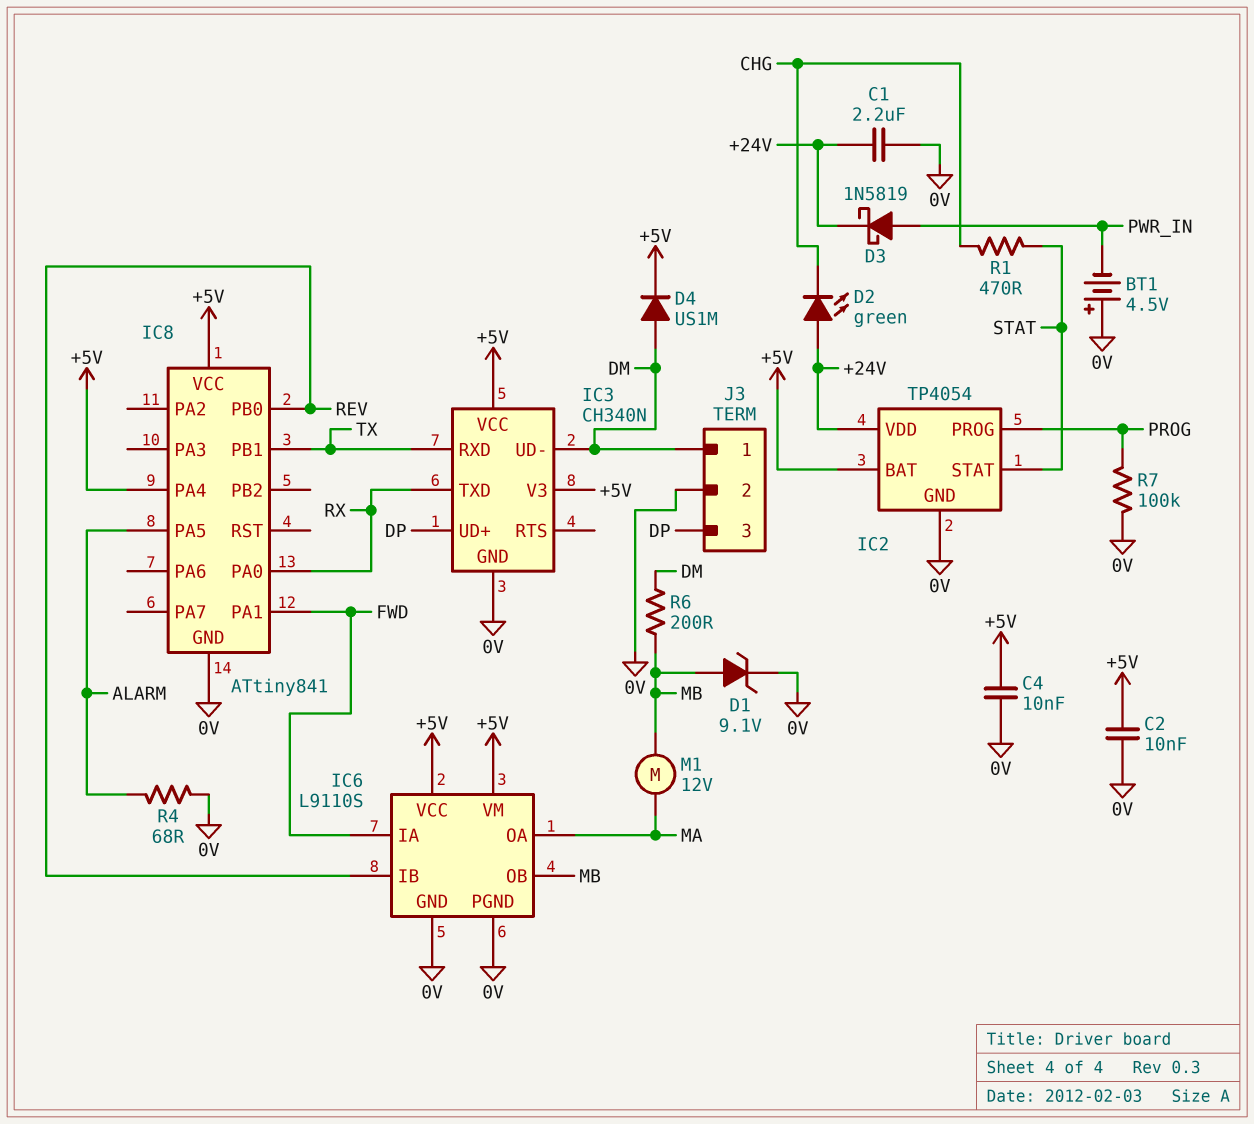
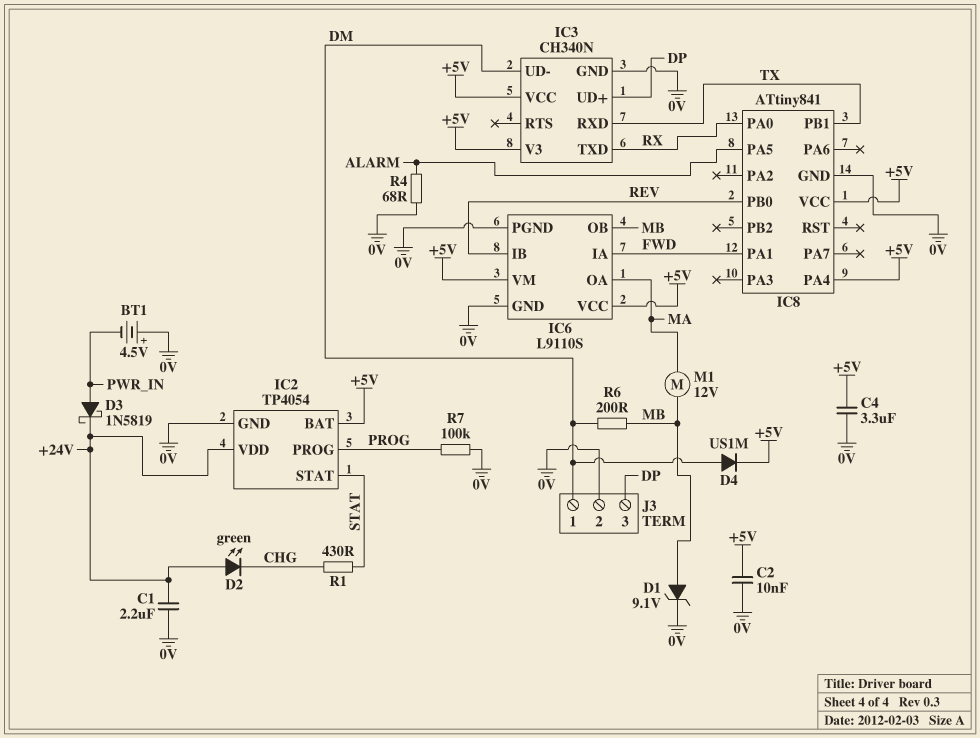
C4: 10nF (+5V, 0V) -> 3.3uF (+5V, 0V)
R1: 470 (CHG, STAT) -> 430 (CHG, STAT)

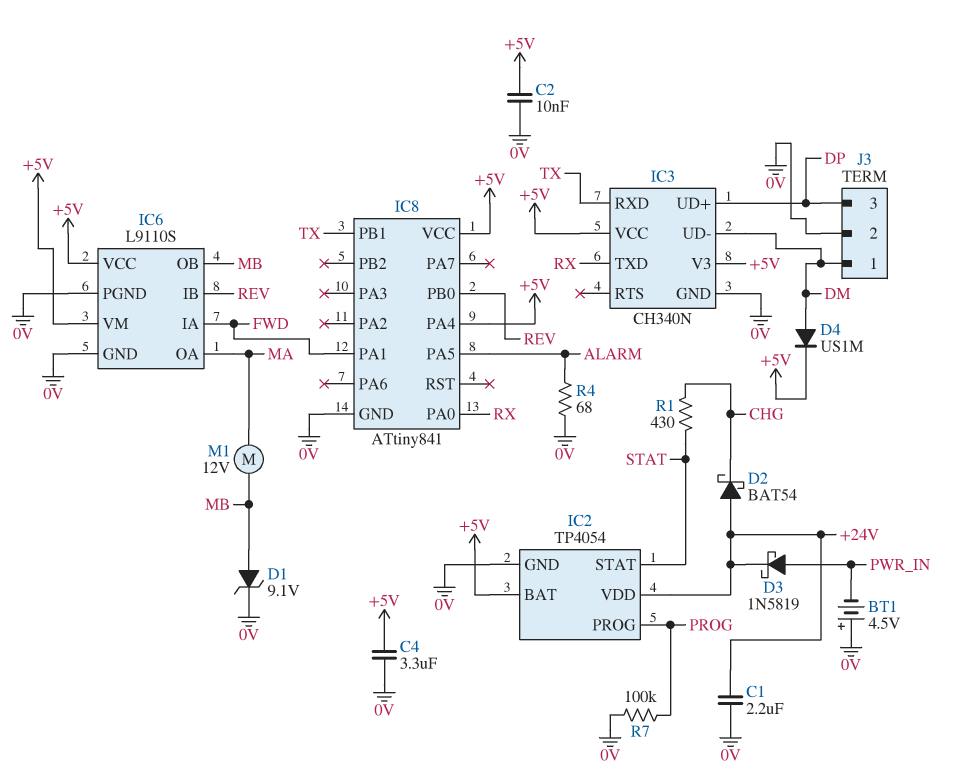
D2: LED green (A +24V, K CHG) -> schottky BAT54 (A +24V, K CHG)
R6: 200 (DM, MB) -> none

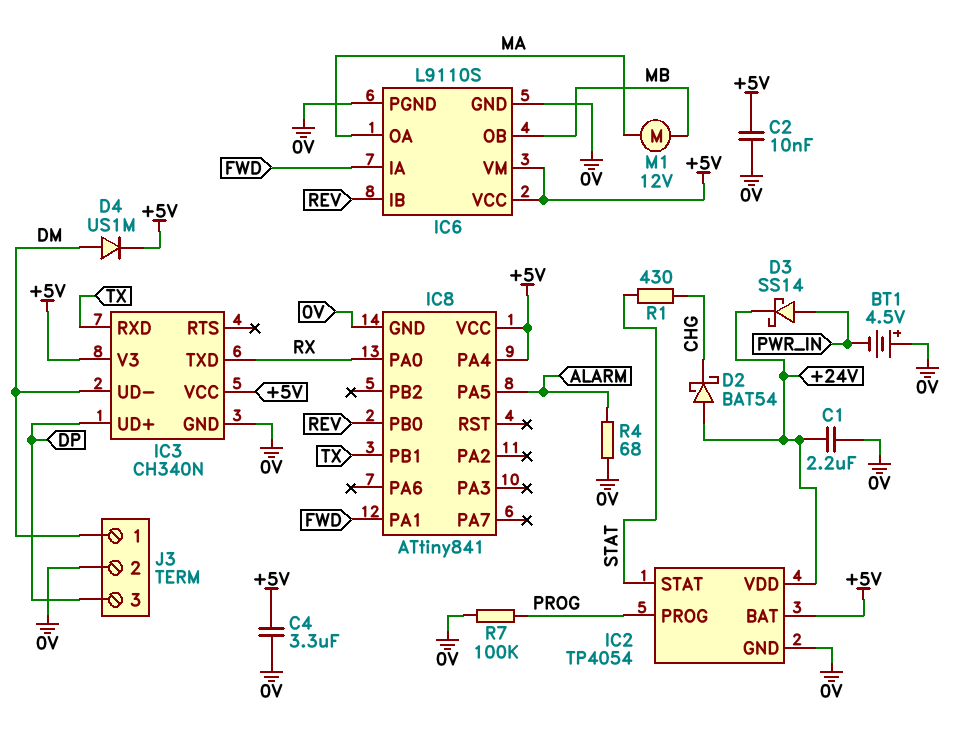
D1: zener 9.1V (A MB, K 0V) -> none
D3: schottky 1N5819 (A PWR_IN, K +24V) -> schottky SS14 (A PWR_IN, K +24V)

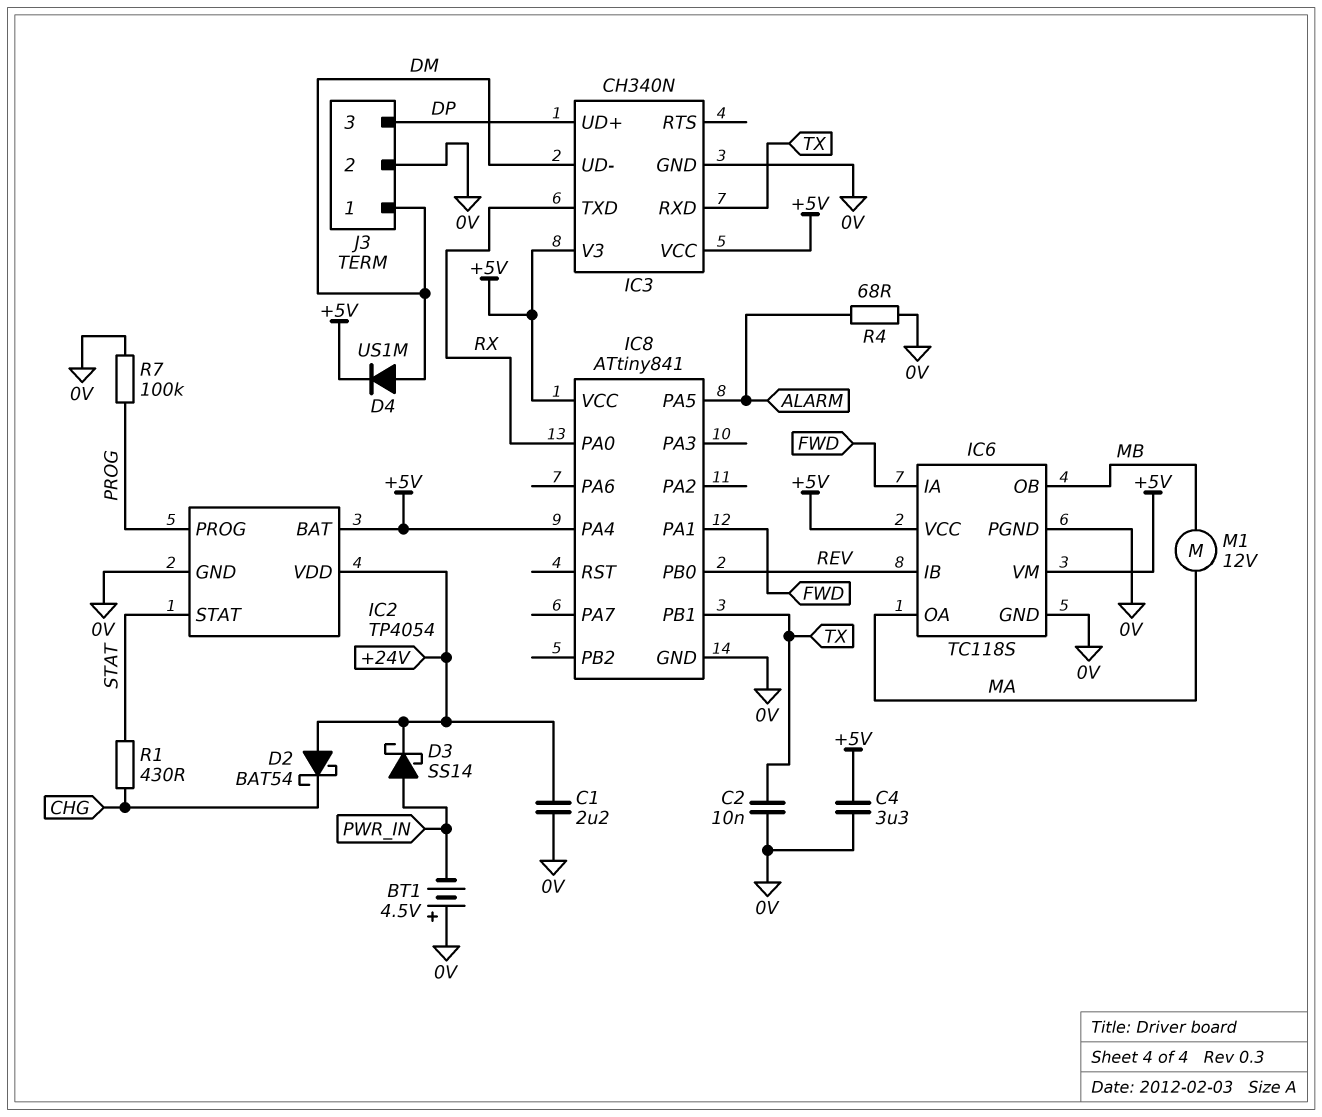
C2: 10nF (+5V, 0V) -> 10nF (0V, TX)
IC6: L9110S -> TC118S

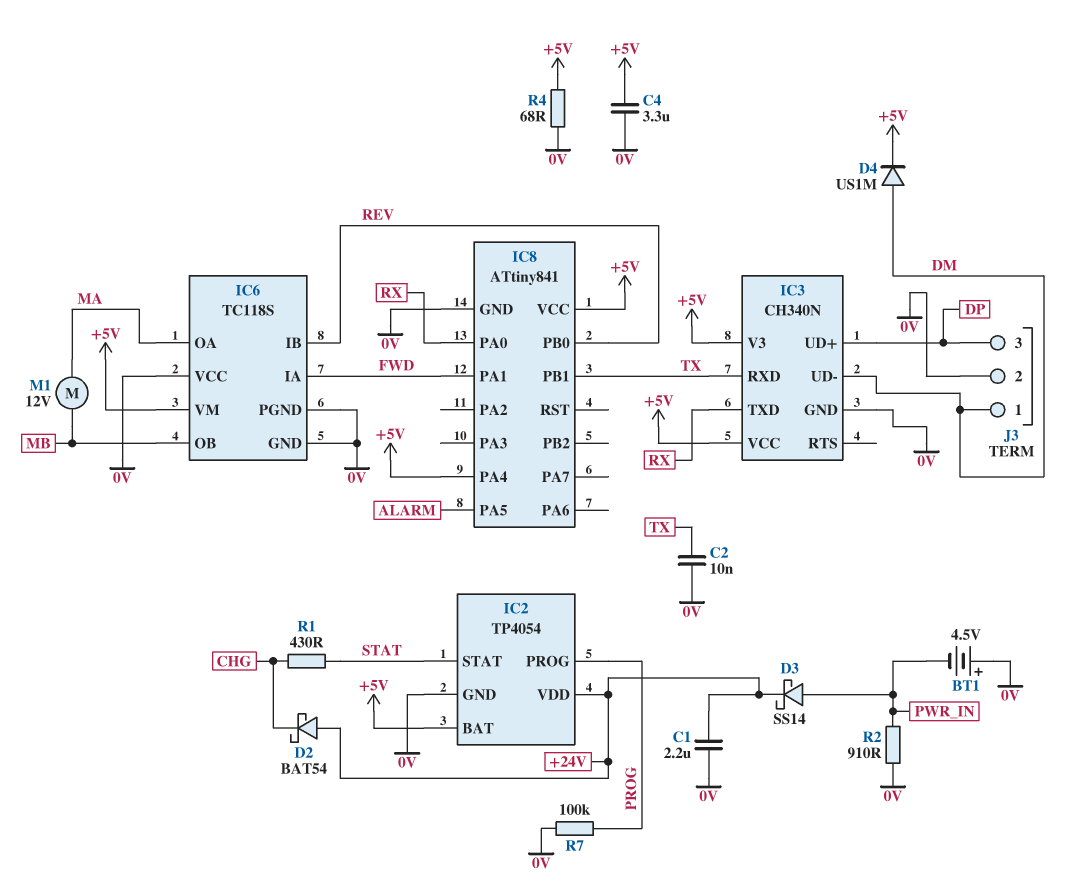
IC6 pin VCC: +5V -> 0V
R2: none -> 910 (0V, PWR_IN)
R4: 68 (0V, ALARM) -> 68 (+5V, 0V)

